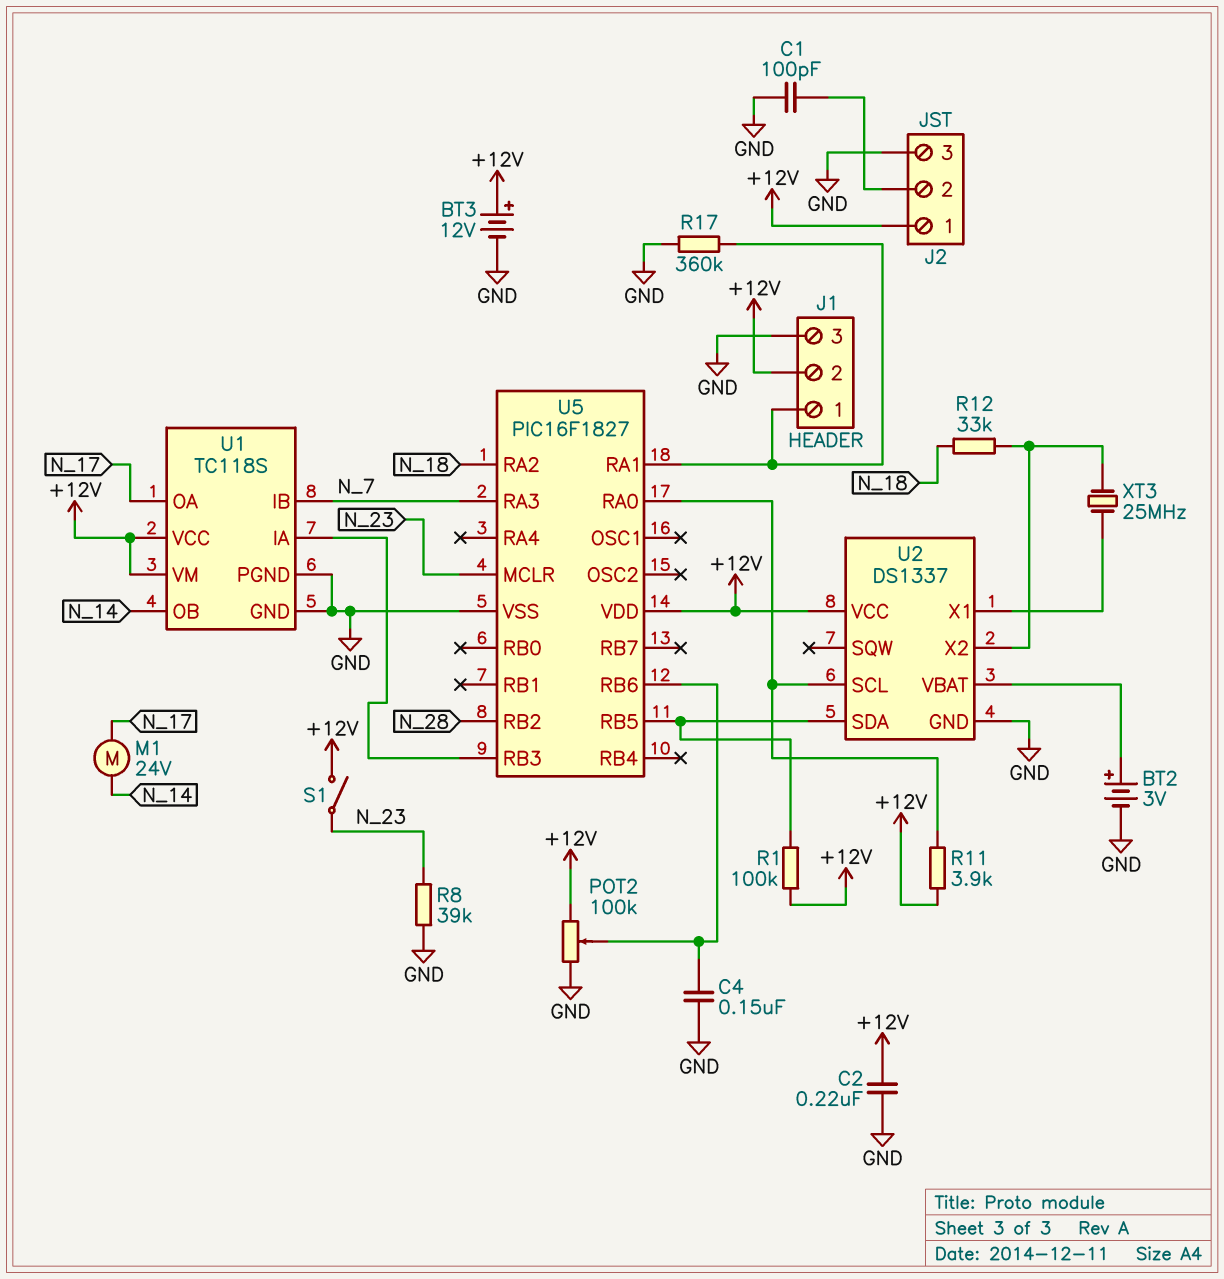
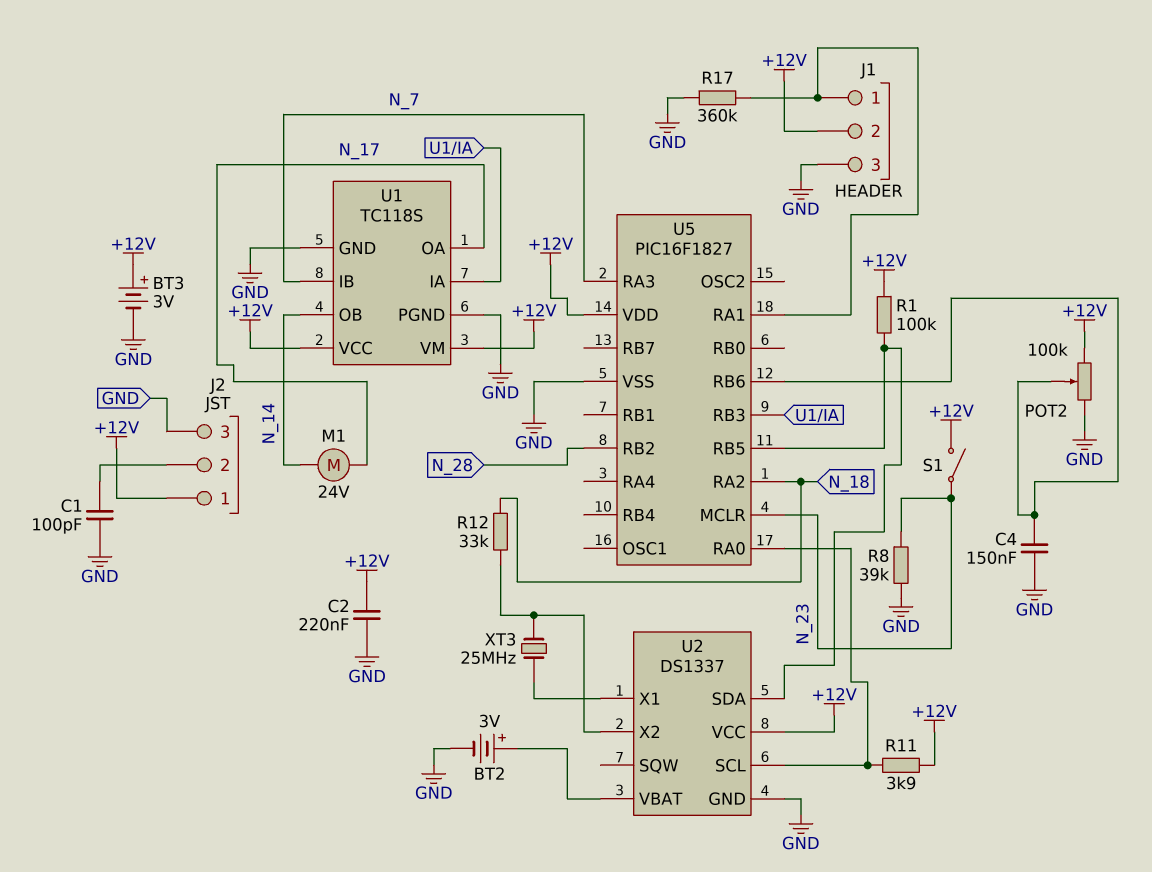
BT3: 12V (plus +12V, minus GND) -> 3V (plus +12V, minus GND)

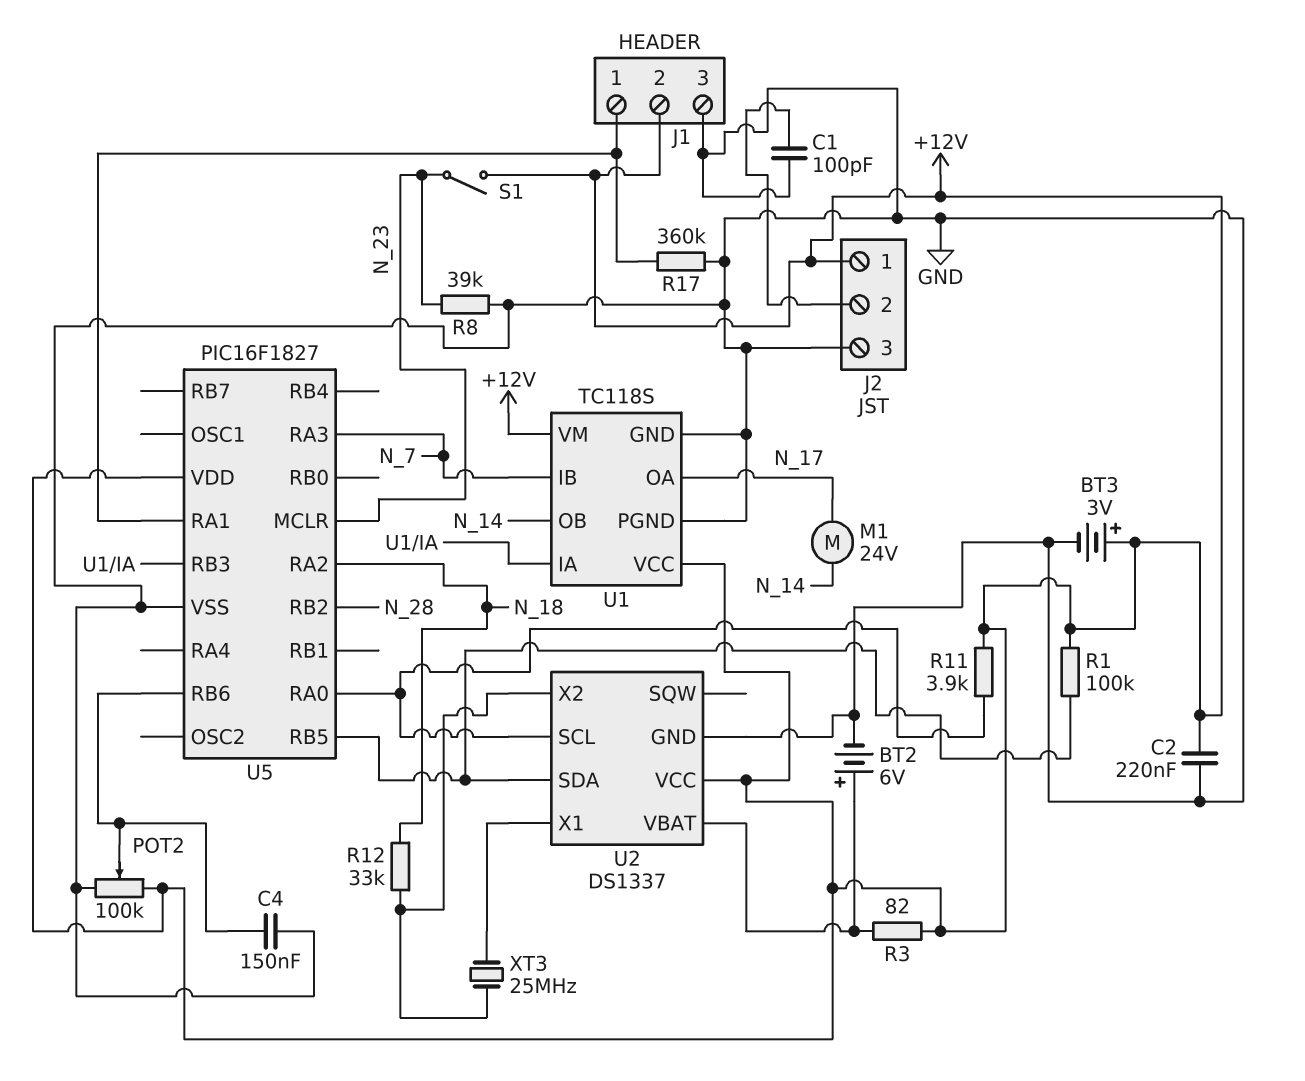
BT2: 3V (plus U2/VBAT, minus GND) -> 6V (plus U2/VBAT, minus GND)
R3: none -> 82 (+12V, U2/VBAT)

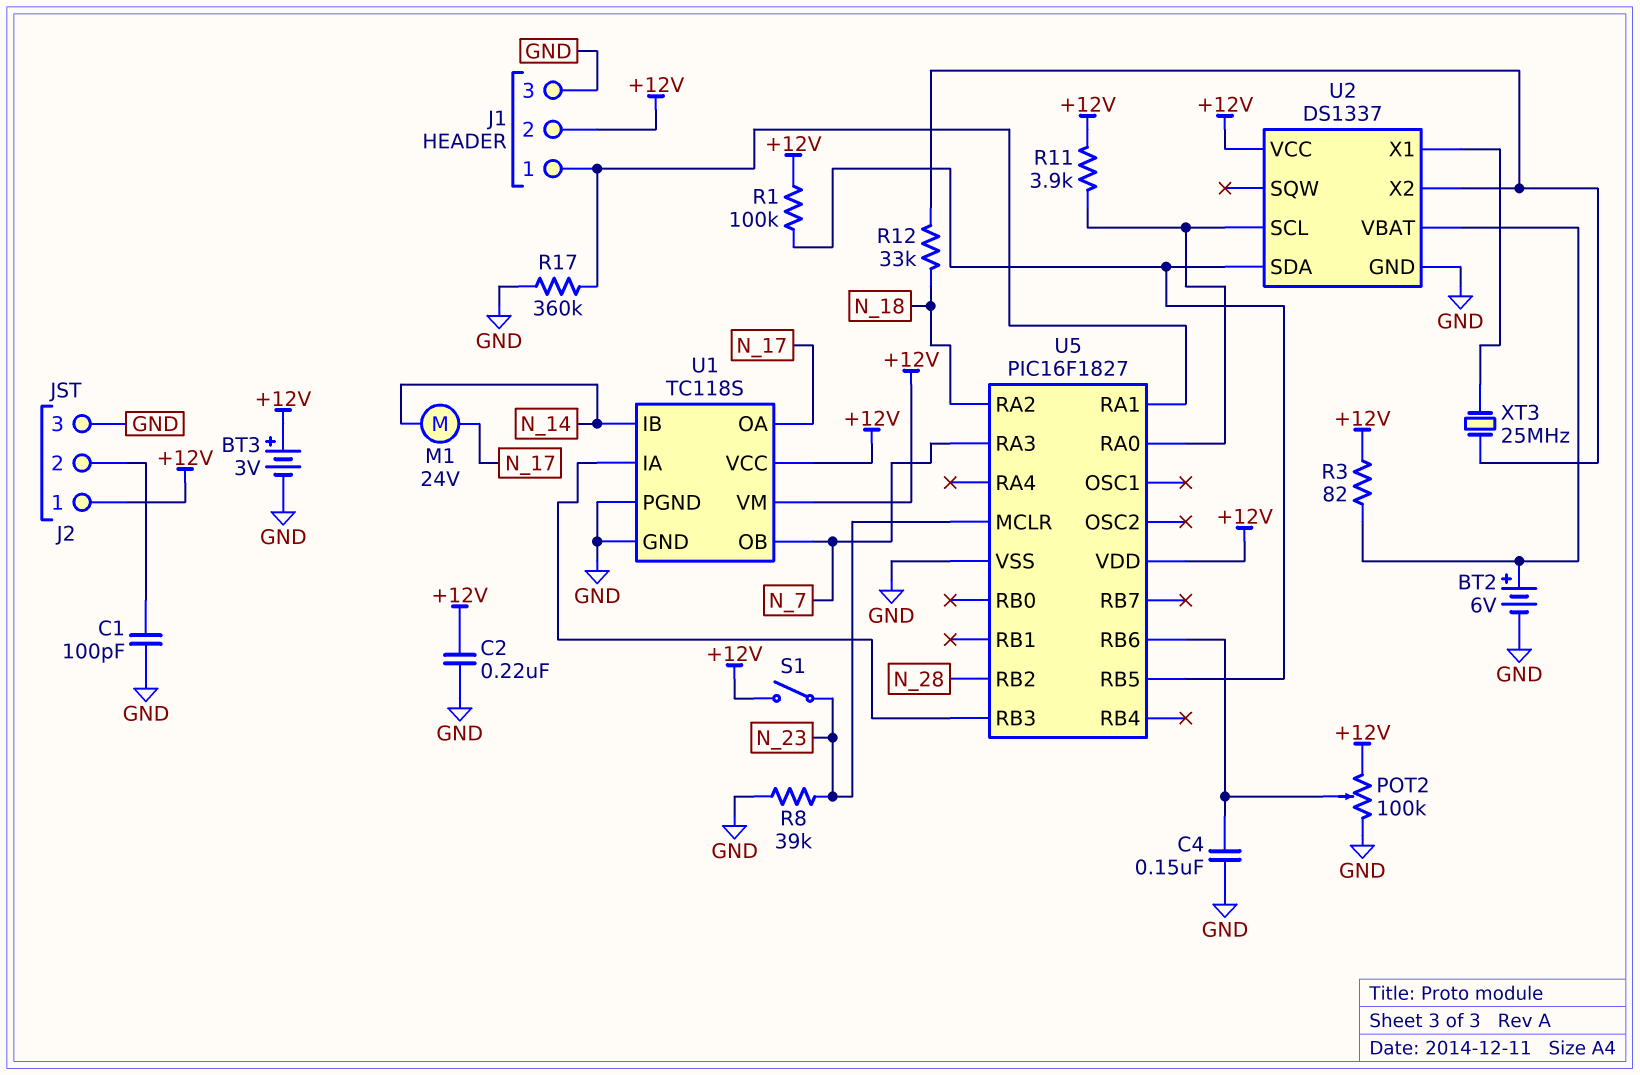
U1 pin IB: N_7 -> N_14
U1 pin OB: N_14 -> N_7

